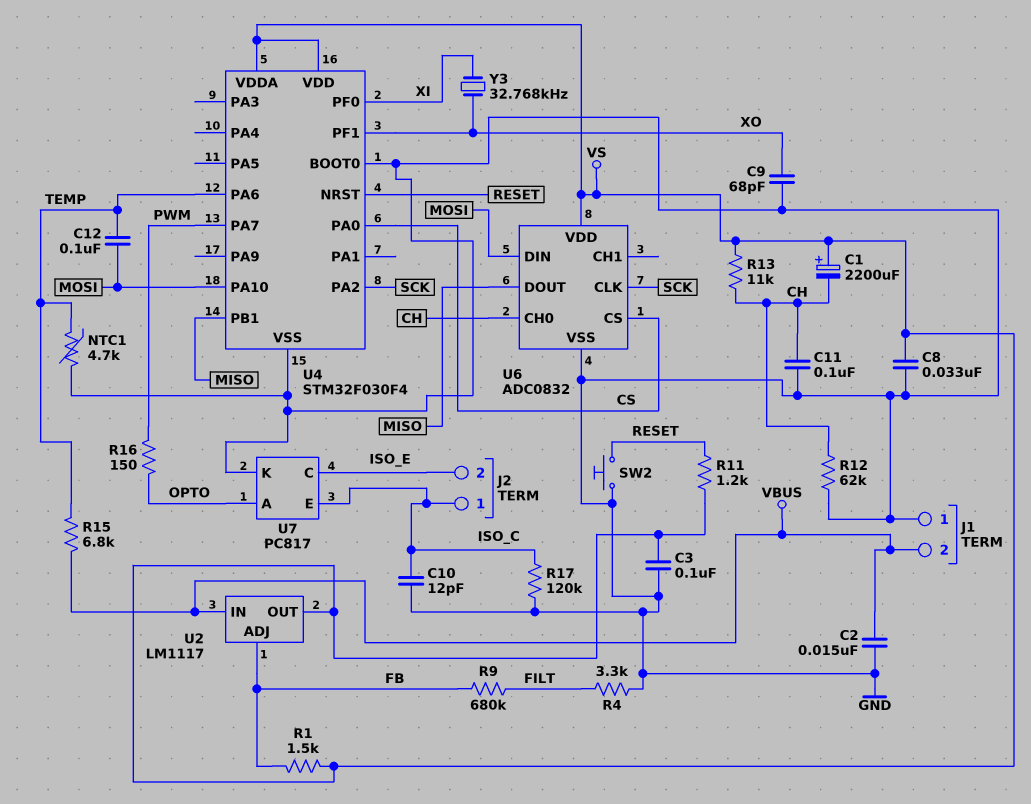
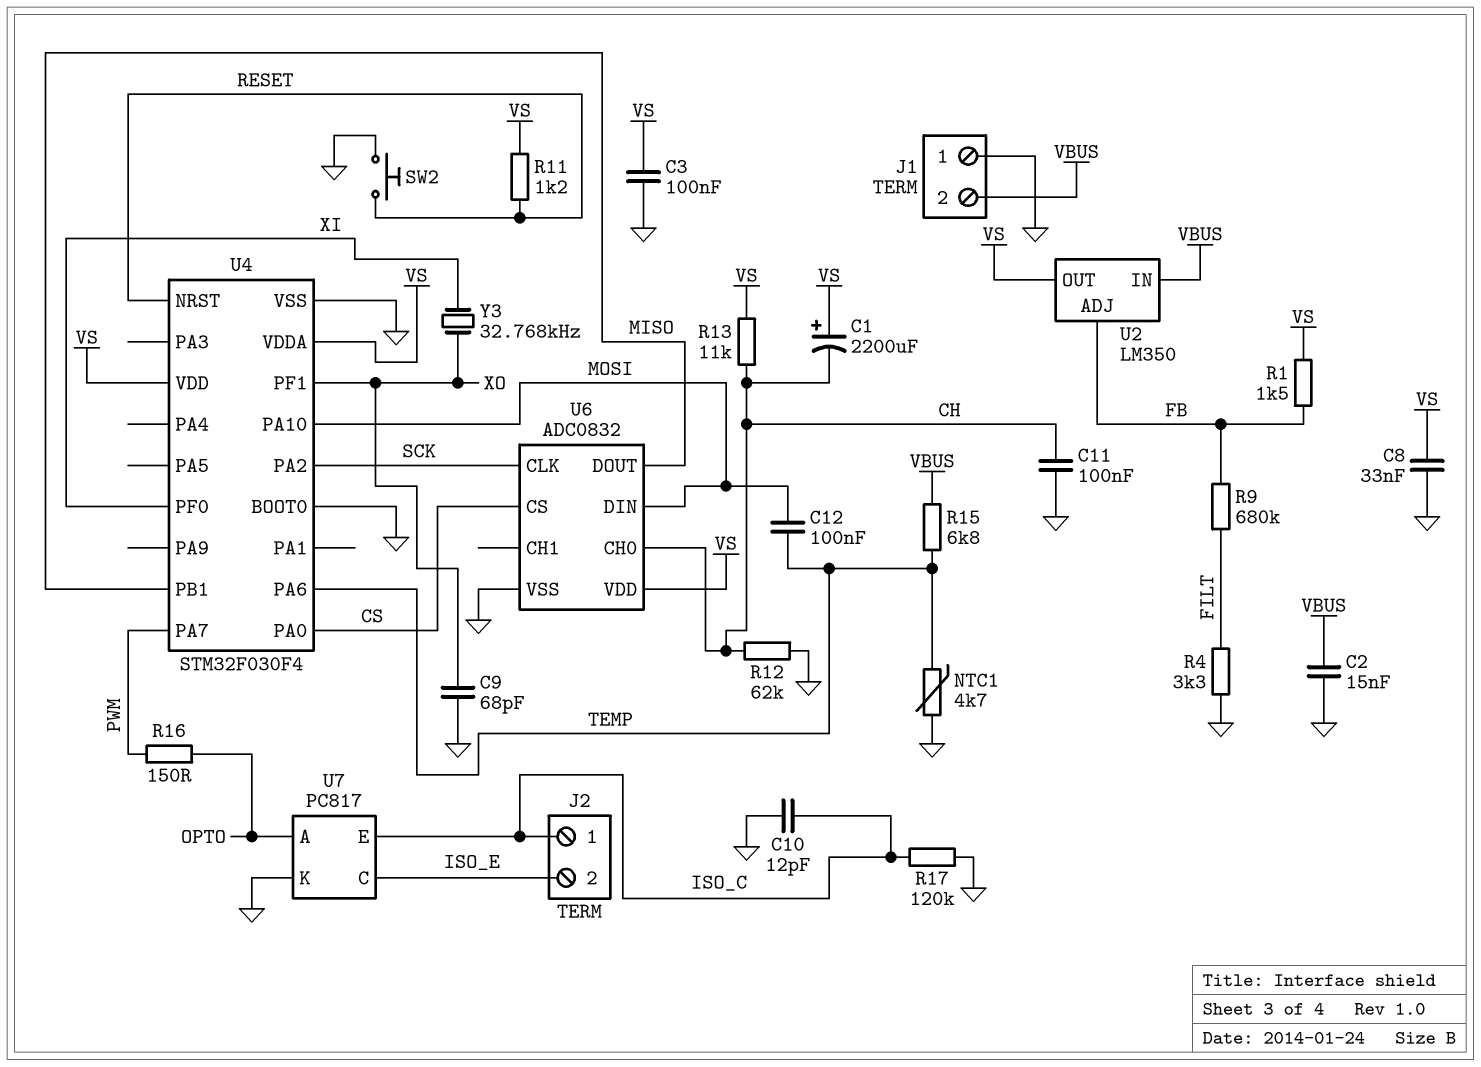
U2: LM1117 -> LM350

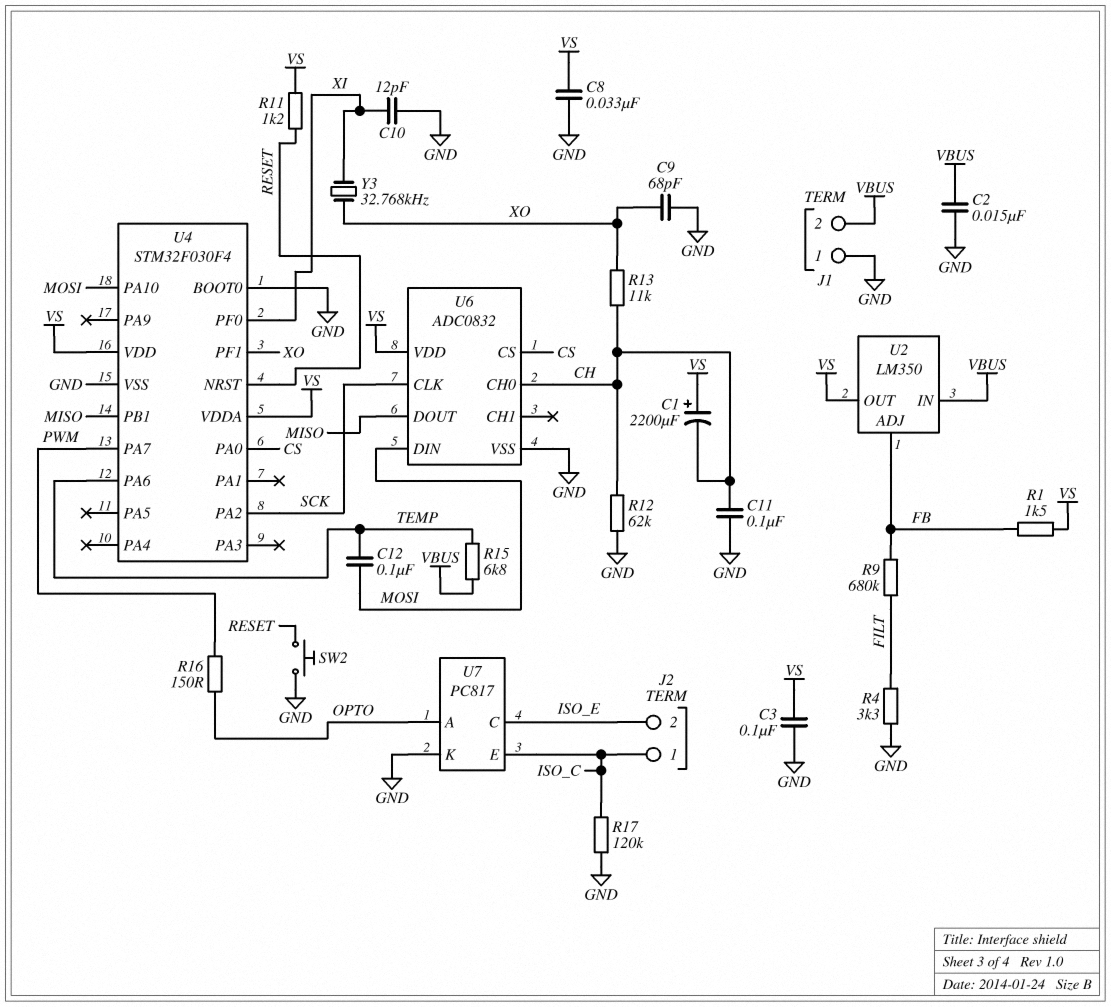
C10: 12pF (GND, ISO_C) -> 12pF (GND, XI)
NTC1: 4.7k (GND, TEMP) -> none
R13: 11k (CH, VS) -> 11k (CH, XO)

